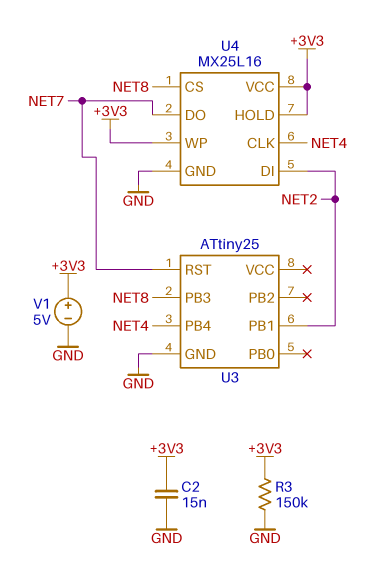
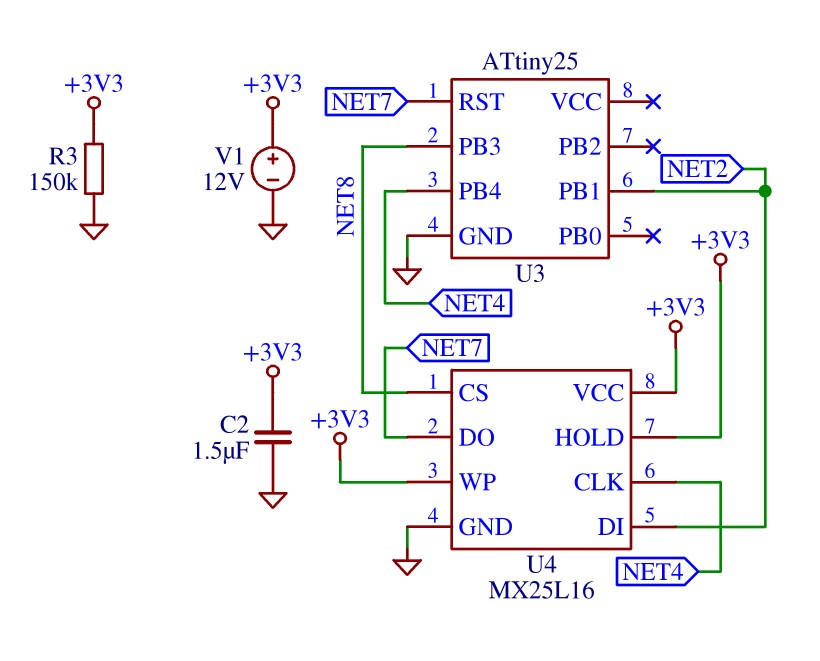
C2: 15nF (+3V3, GND) -> 1.5uF (+3V3, GND)
V1: 5V (plus +3V3, minus GND) -> 12V (plus +3V3, minus GND)

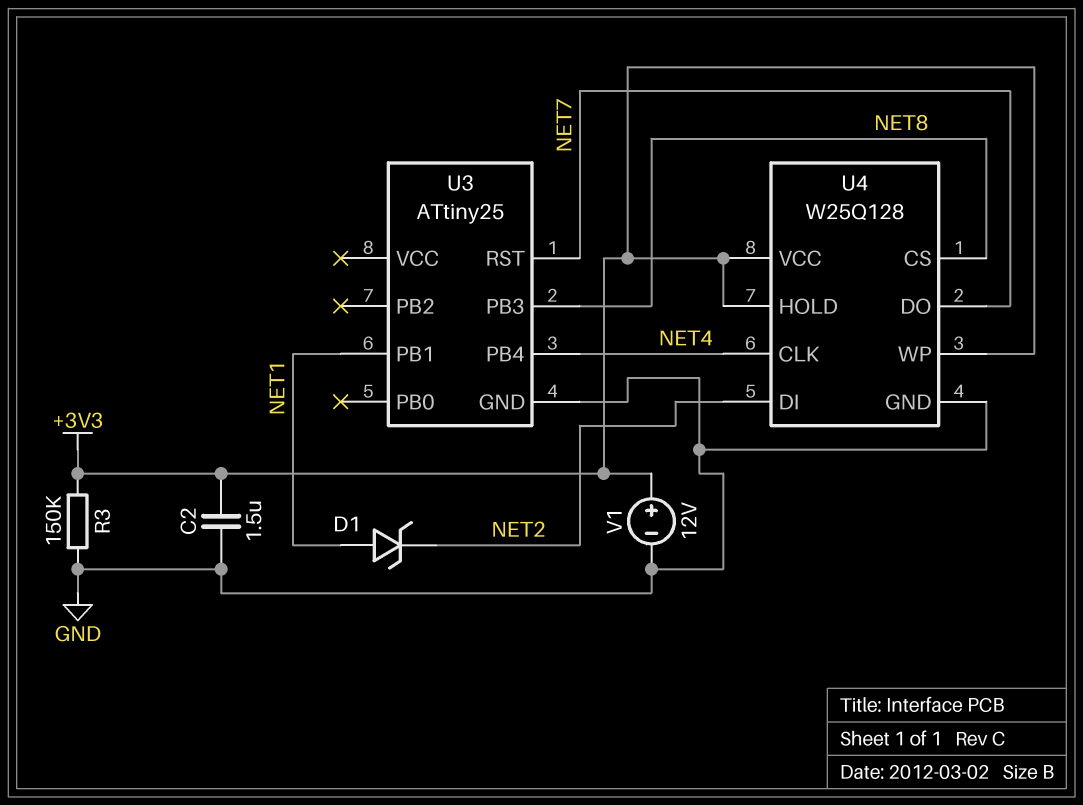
D1: none -> zener (A NET1, K NET2)
U3 pin PB1: NET2 -> NET1
U4: MX25L16 -> W25Q128

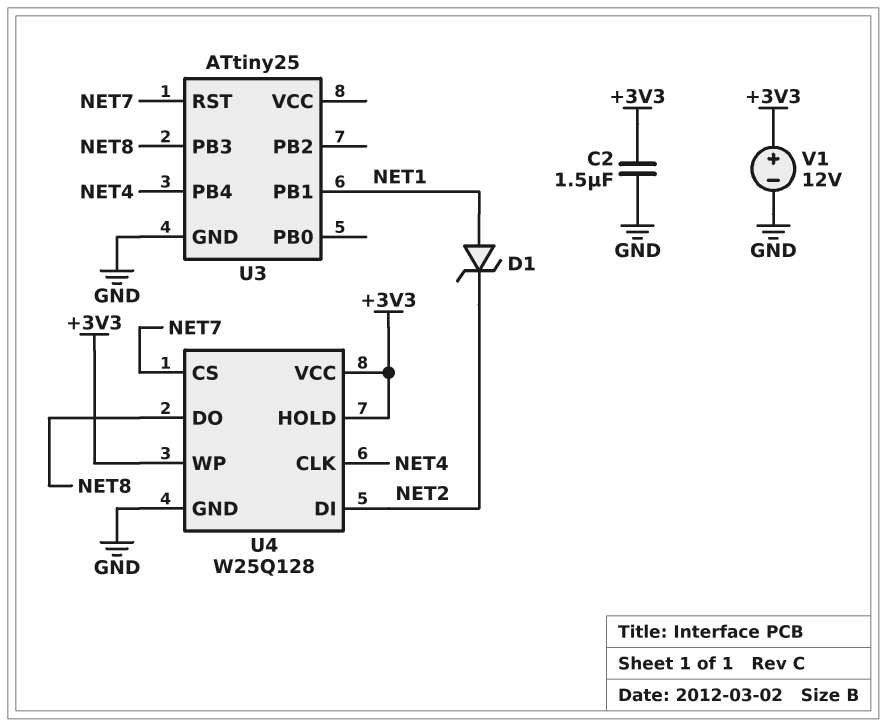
R3: 150k (+3V3, GND) -> none
U4 pin CS: NET8 -> NET7
U4 pin DO: NET7 -> NET8

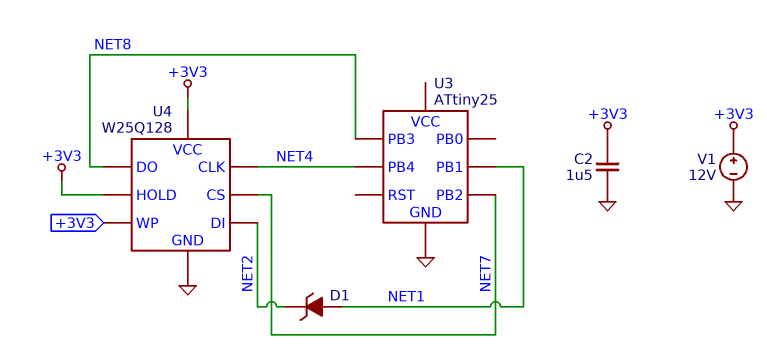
U3 pin PB2: none -> NET7
U3 pin RST: NET7 -> none

